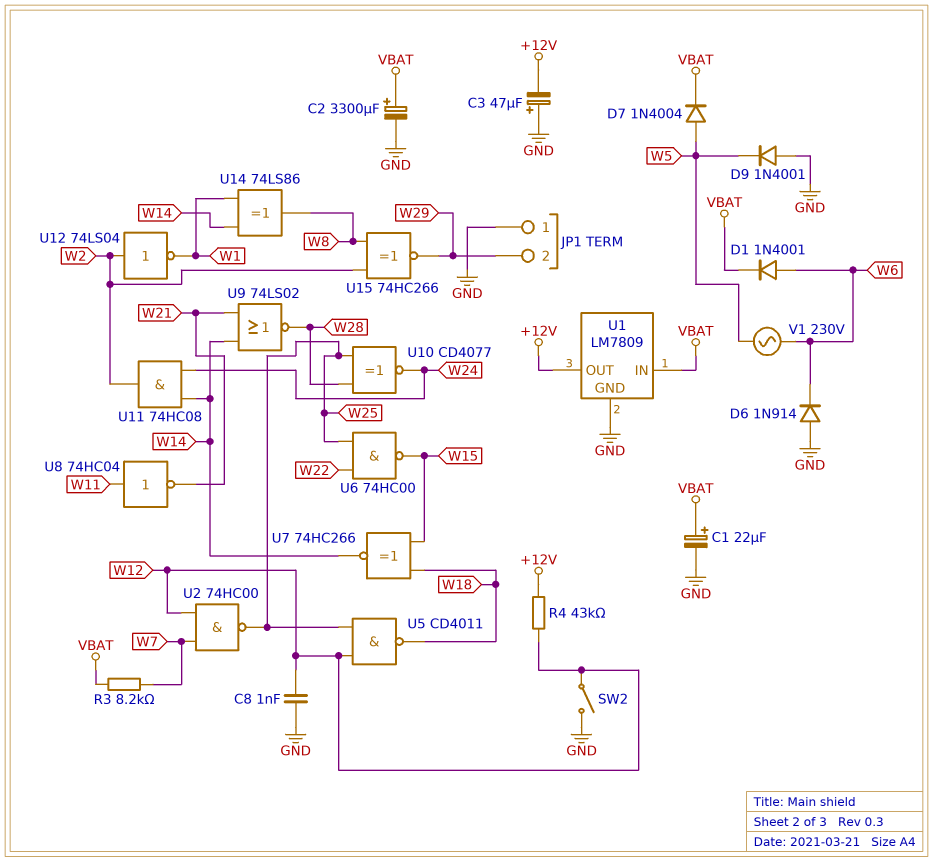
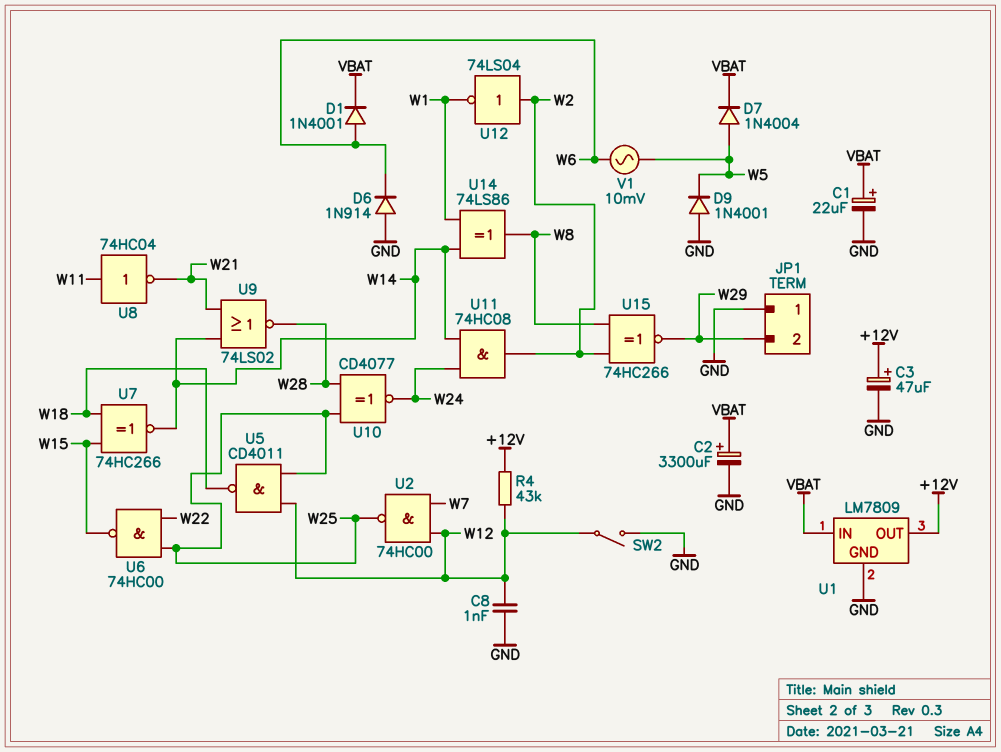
C3: 47uF (plus GND, minus +12V) -> 47uF (plus +12V, minus GND)
R3: 8.2k (VBAT, W7) -> none
V1: AC 230V (W5, W6) -> AC 10mV (W5, W6)

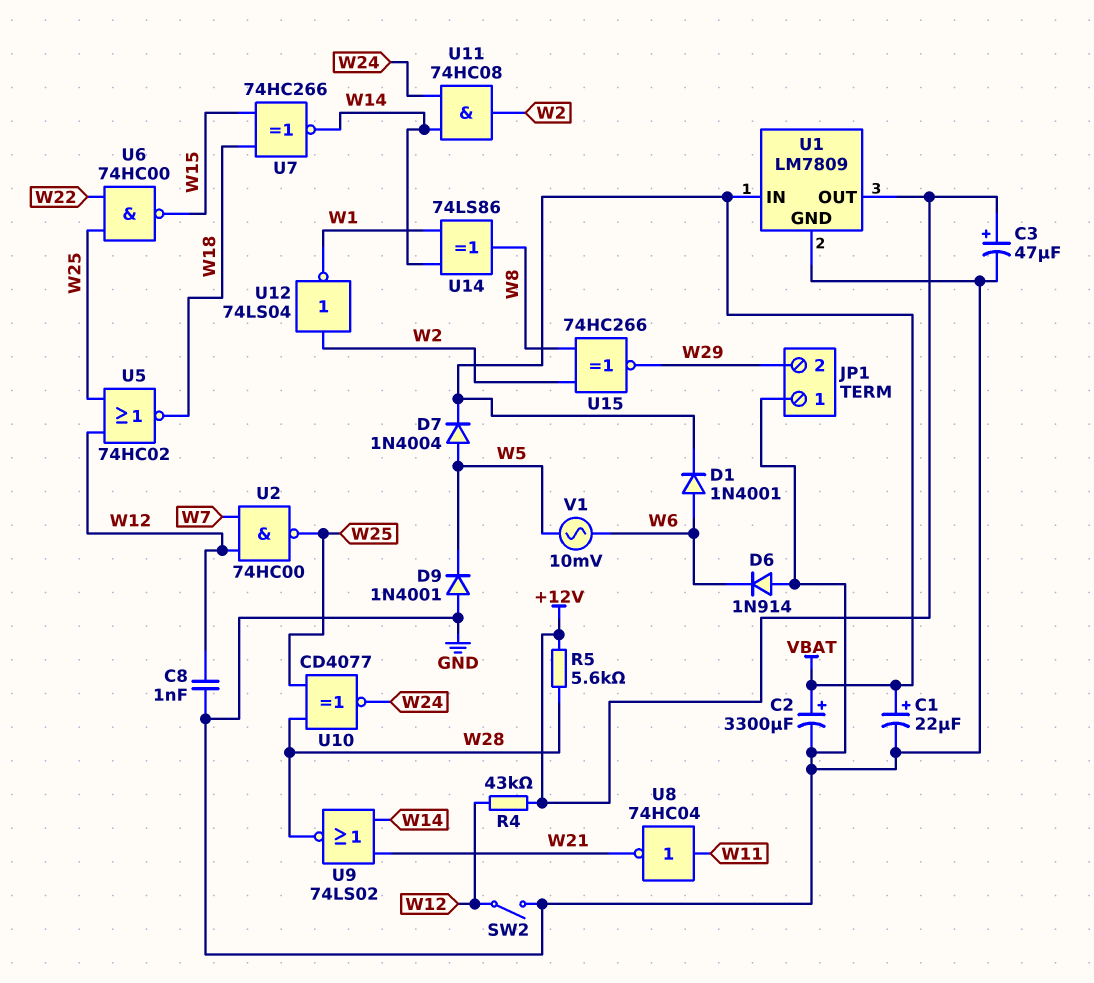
R5: none -> 5.6k (+12V, W28)
U5: NAND CD4011 (in W12, in W25, out W18) -> NOR 74HC02 (in W12, in W25, out W18)

